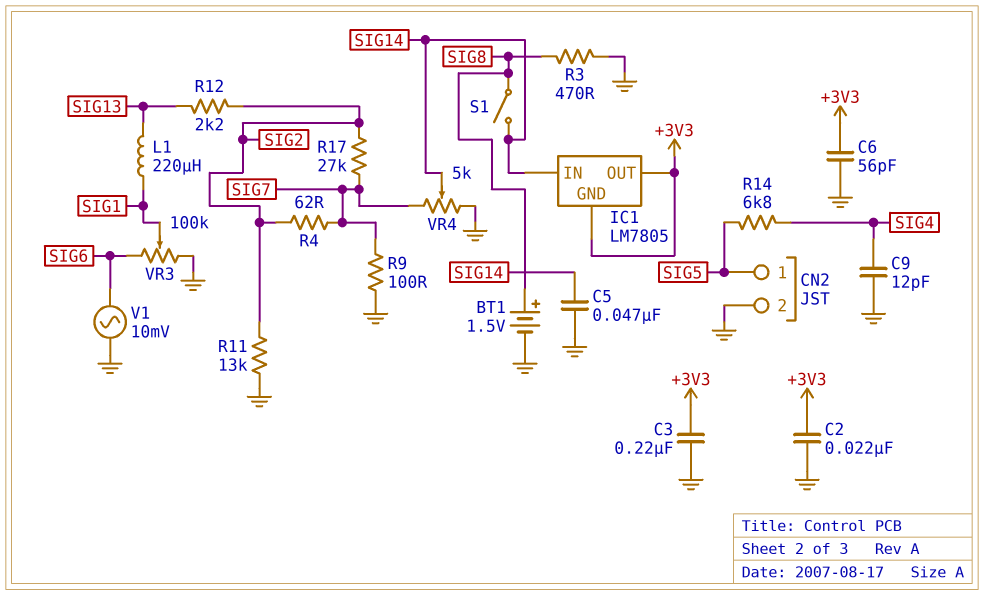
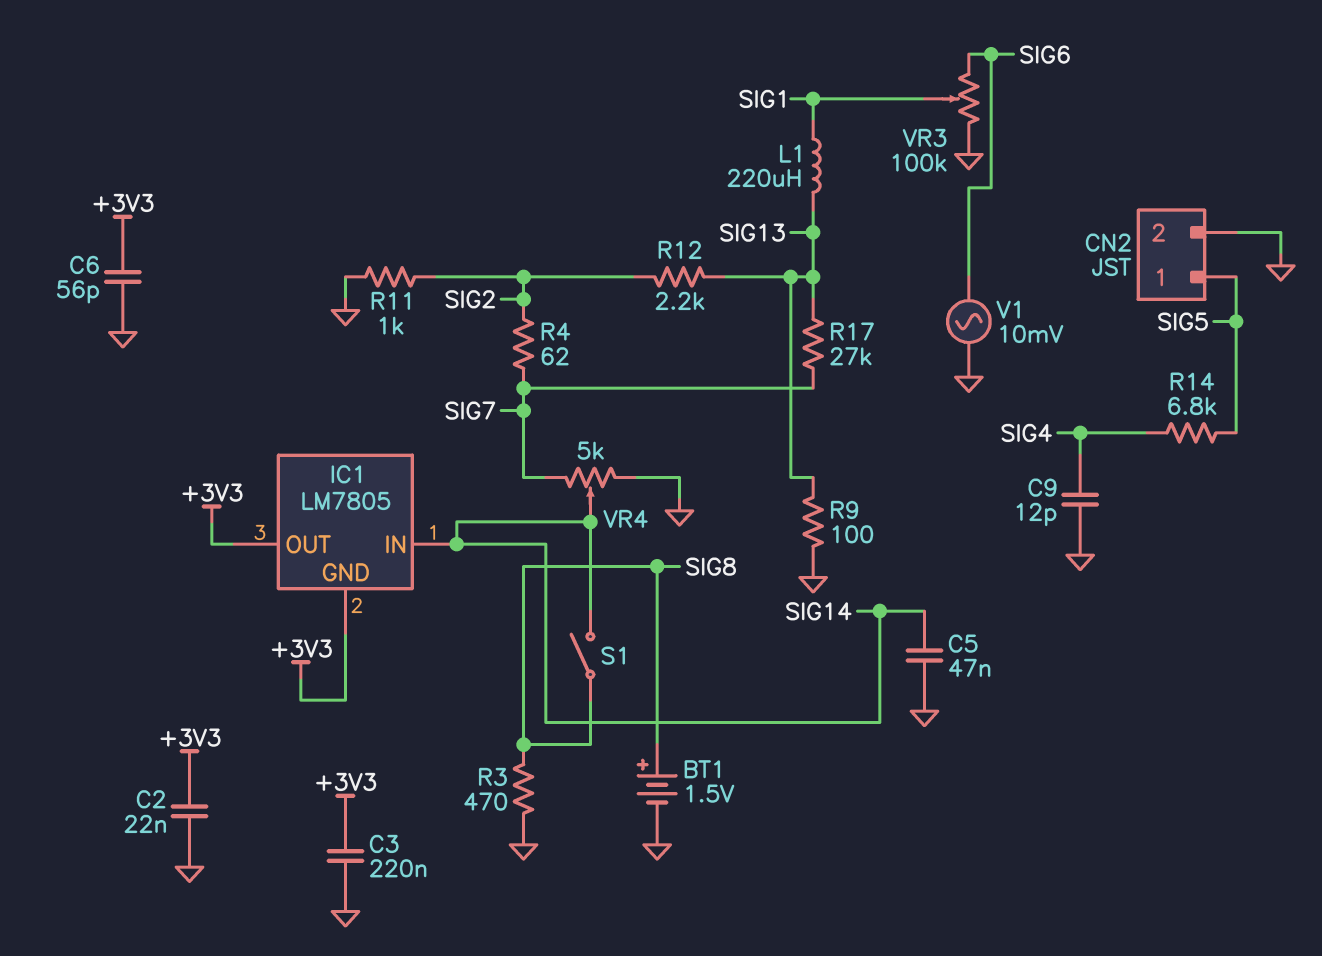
R9: 100 (GND, SIG7) -> 100 (GND, SIG13)
R11: 13k (GND, SIG2) -> 1k (GND, SIG2)
R17: 27k (SIG2, SIG7) -> 27k (SIG7, SIG13)

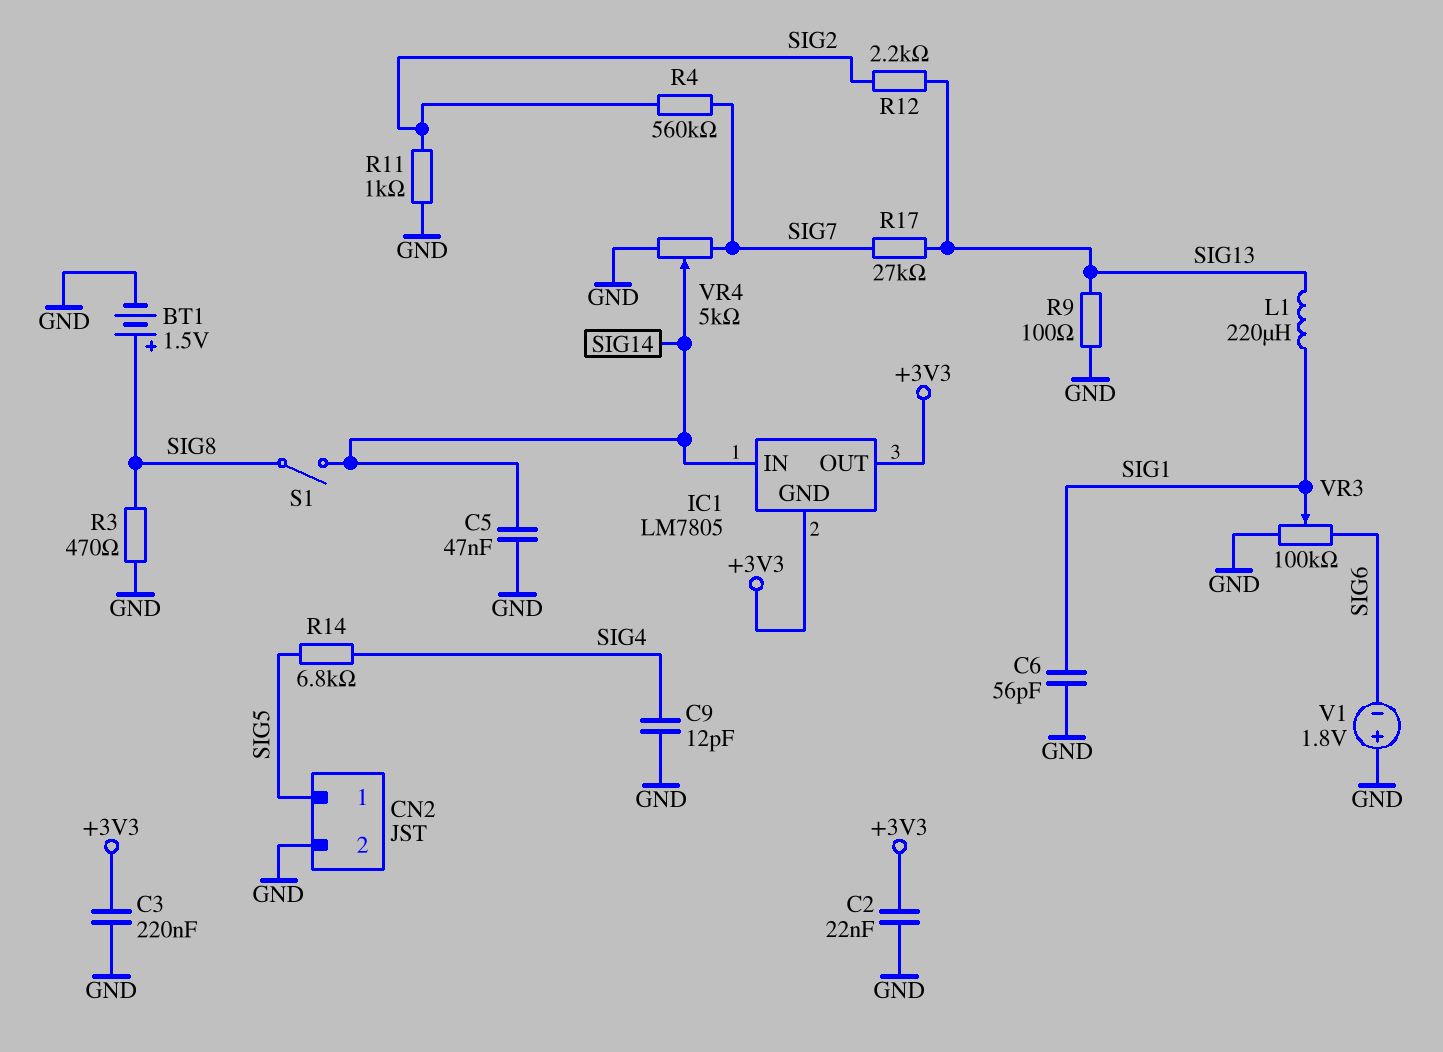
C6: 56pF (+3V3, GND) -> 56pF (GND, SIG1)
R4: 62 (SIG2, SIG7) -> 560k (SIG2, SIG7)
V1: AC 10mV (GND, SIG6) -> 1.8V (plus GND, minus SIG6)

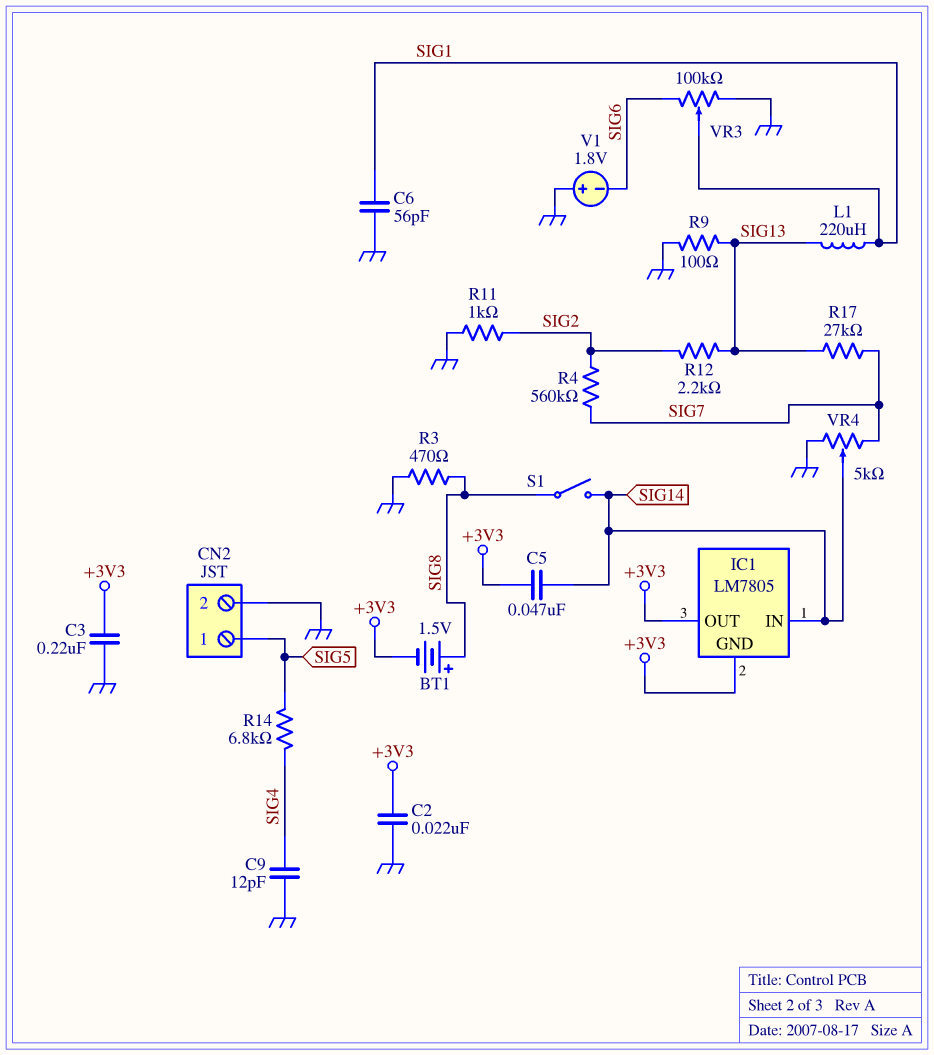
BT1: 1.5V (plus SIG8, minus GND) -> 1.5V (plus SIG8, minus +3V3)
C5: 47nF (GND, SIG14) -> 47nF (+3V3, SIG14)

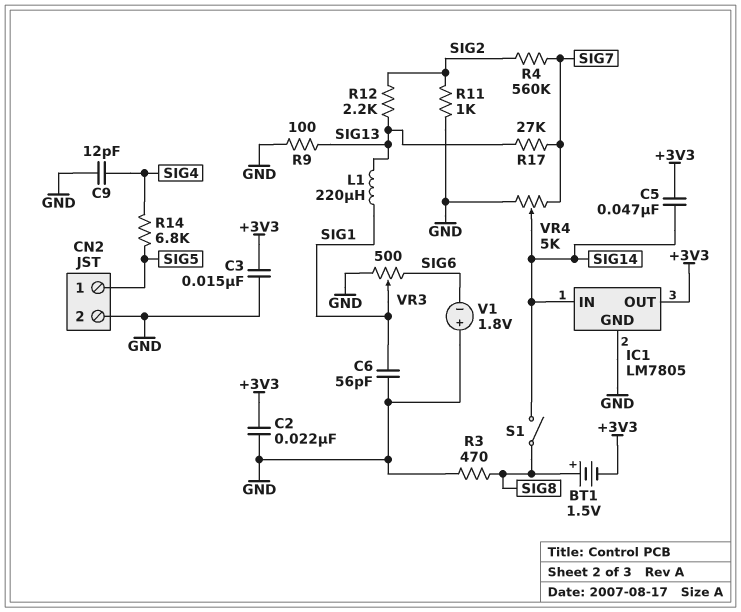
C3: 220nF (+3V3, GND) -> 15nF (+3V3, GND)
IC1 pin GND: +3V3 -> GND
VR3: 100k (GND, SIG6, wiper SIG1) -> 500 (GND, SIG6, wiper SIG1)

